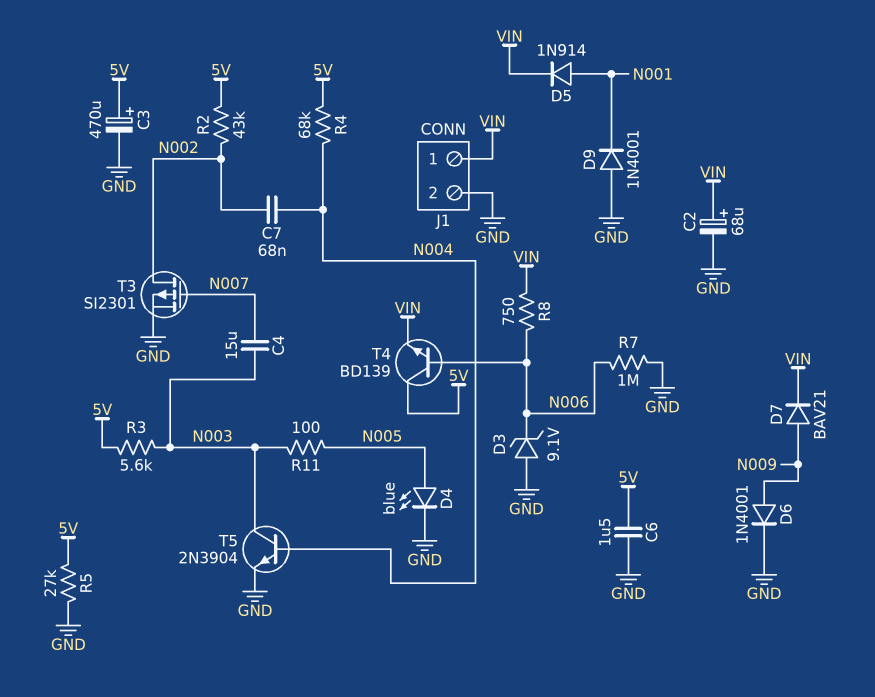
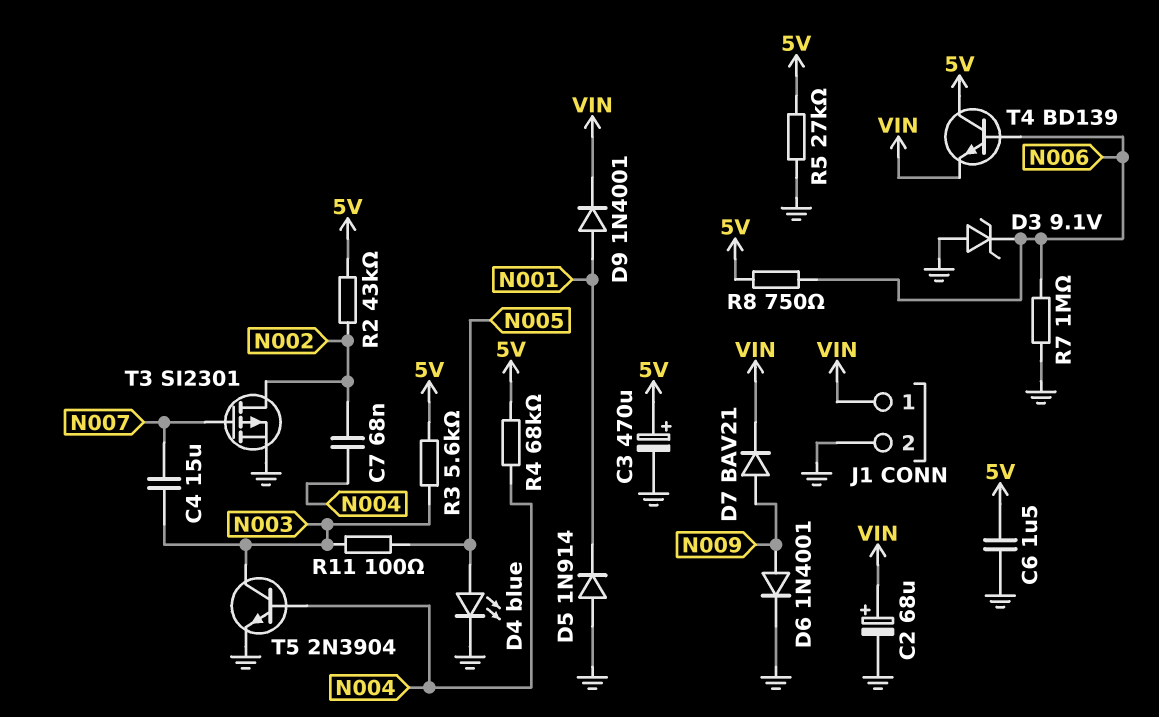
D5: diode 1N914 (A N001, K VIN) -> diode 1N914 (A GND, K N001)
D9: diode 1N4001 (A GND, K N001) -> diode 1N4001 (A N001, K VIN)
R8: 750 (N006, VIN) -> 750 (5V, N006)

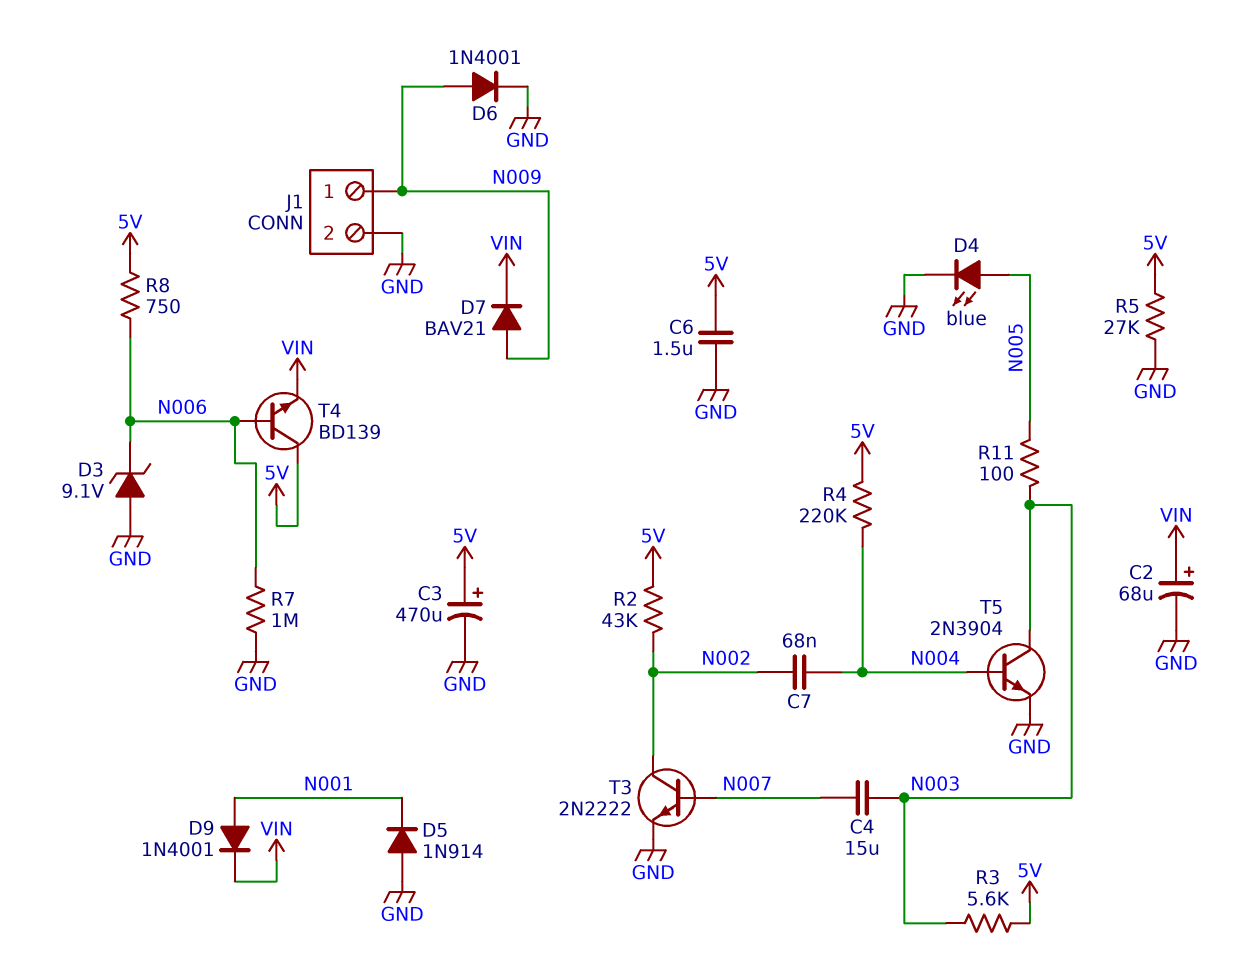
J1 pin 1: VIN -> N009
R4: 68k (5V, N004) -> 220k (5V, N004)
T3: PMOS SI2301 (G N007, D N002, S GND) -> NPN 2N2222 (B N007, C N002, E GND)

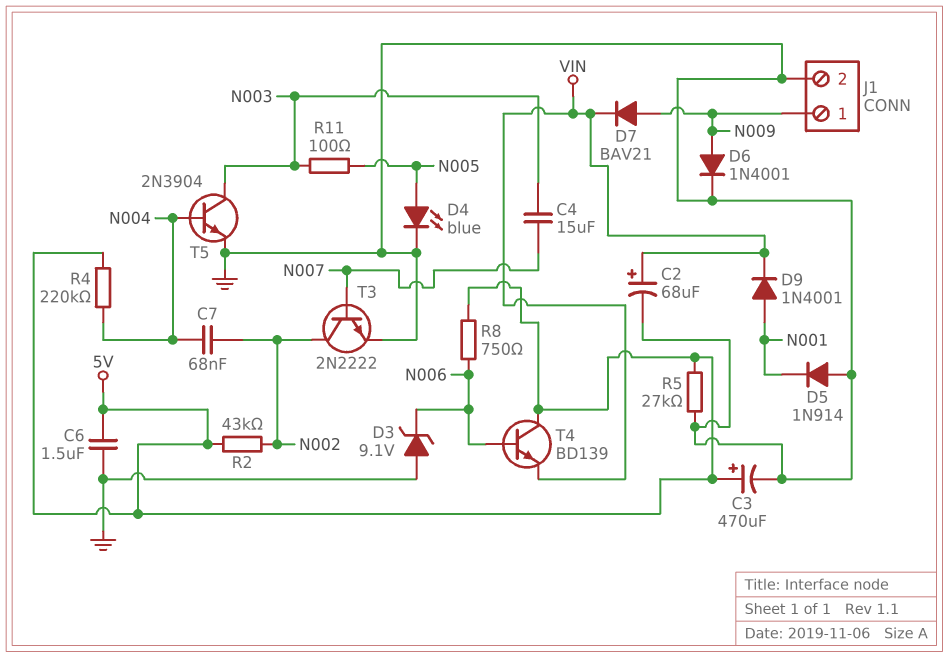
R3: 5.6k (5V, N003) -> none
R7: 1M (GND, N006) -> none

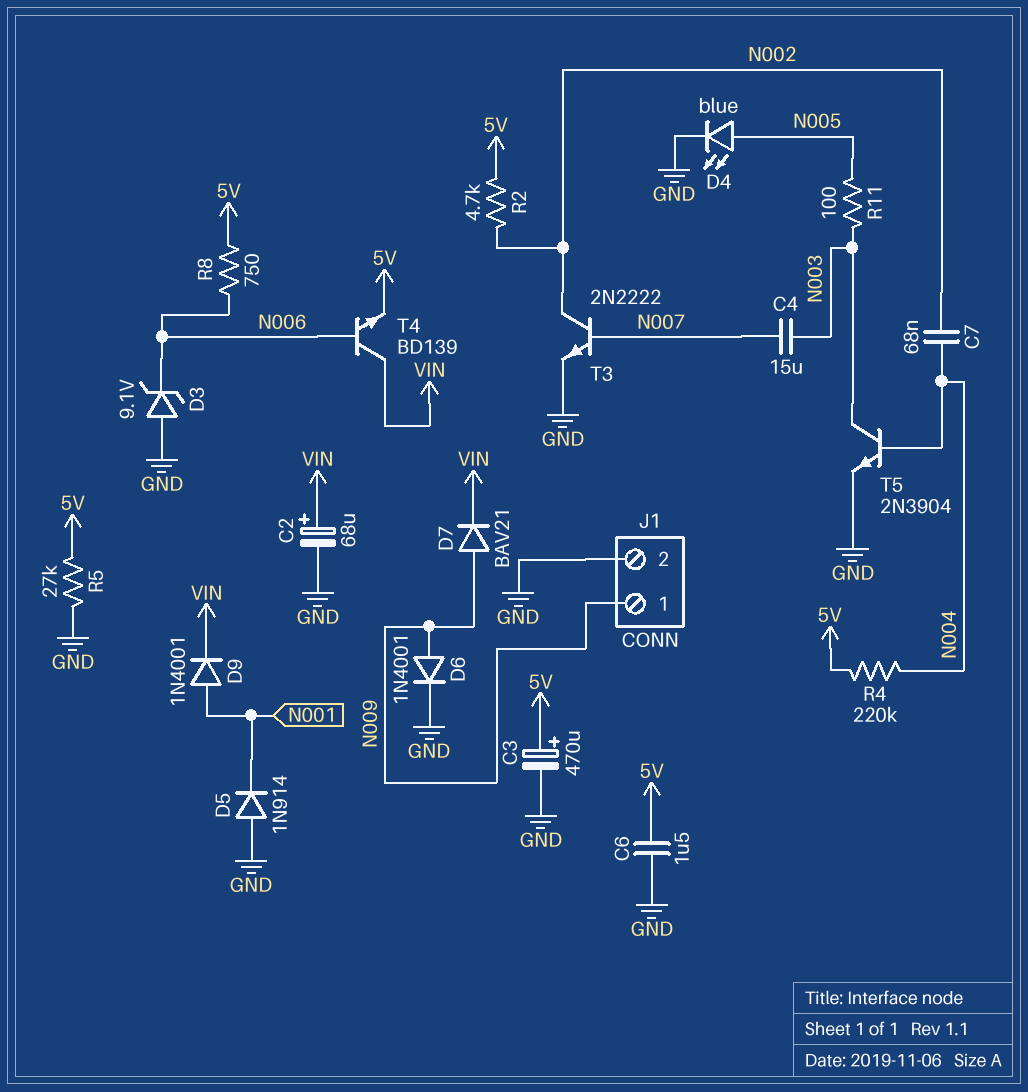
R2: 43k (5V, N002) -> 4.7k (5V, N002)
T4: NPN BD139 (B N006, C 5V, E VIN) -> NPN BD139 (B N006, C VIN, E 5V)

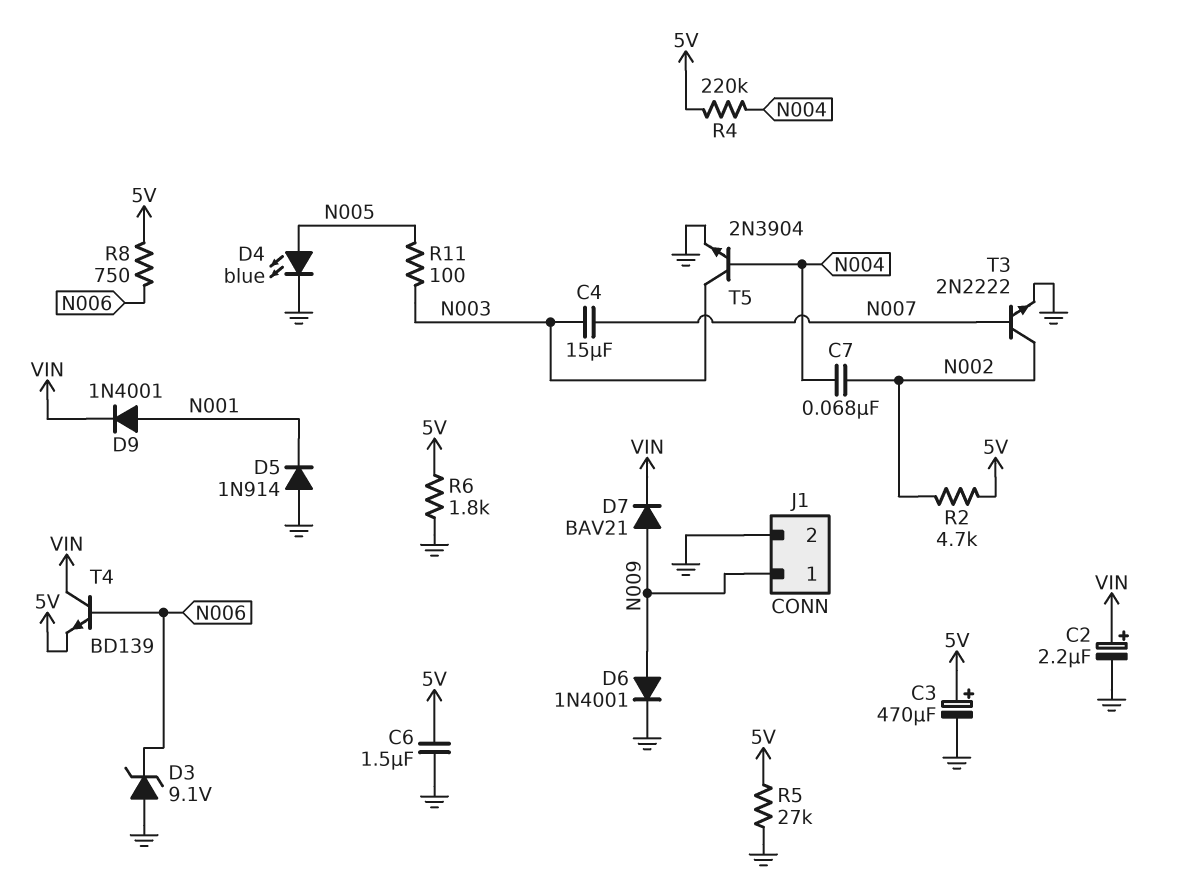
C2: 68uF (plus VIN, minus GND) -> 2.2uF (plus VIN, minus GND)
R6: none -> 1.8k (5V, GND)

